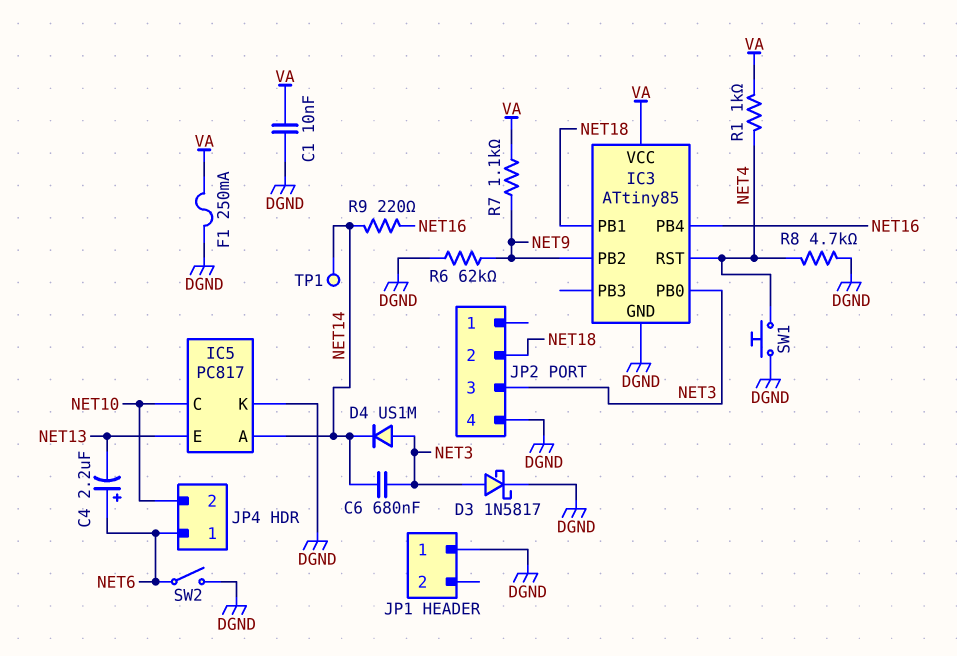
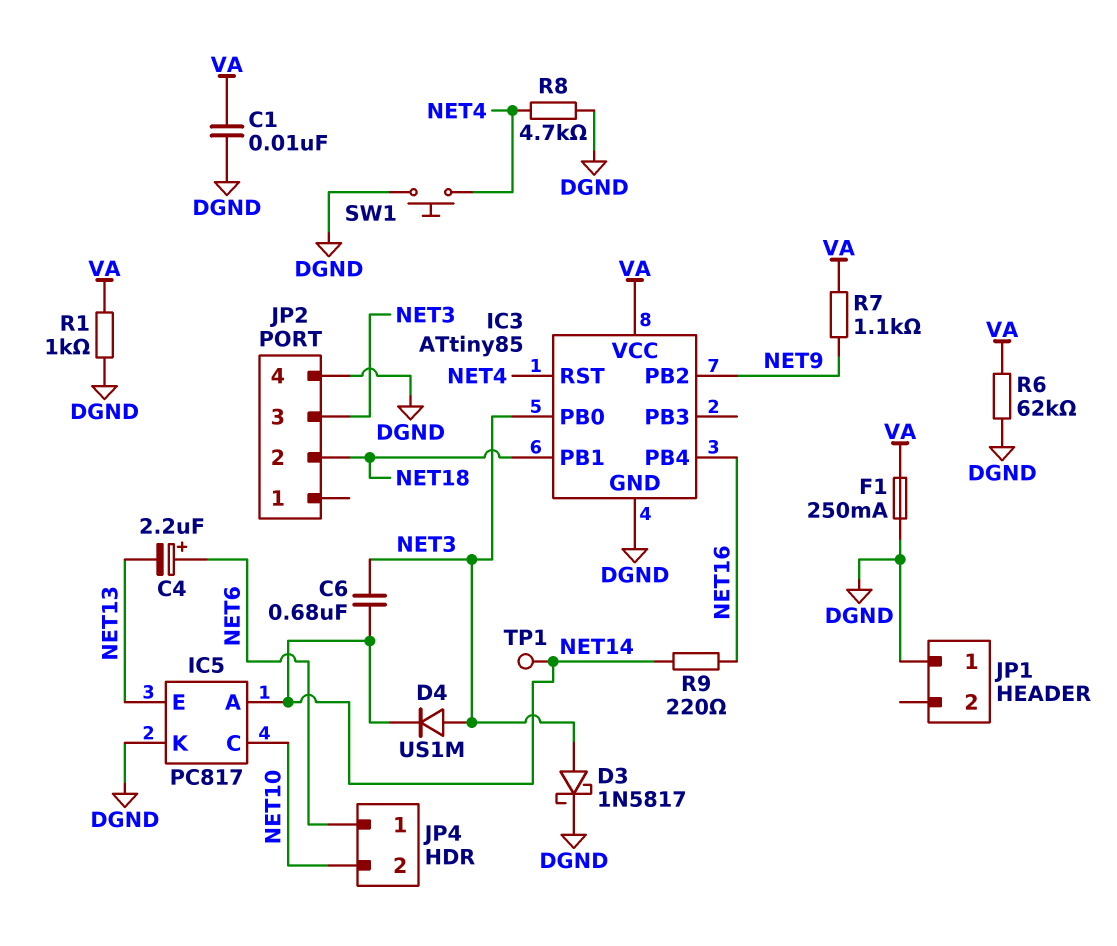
R1: 1k (NET4, VA) -> 1k (DGND, VA)
R6: 62k (DGND, NET9) -> 62k (DGND, VA)
SW2: switch (DGND, NET6) -> none

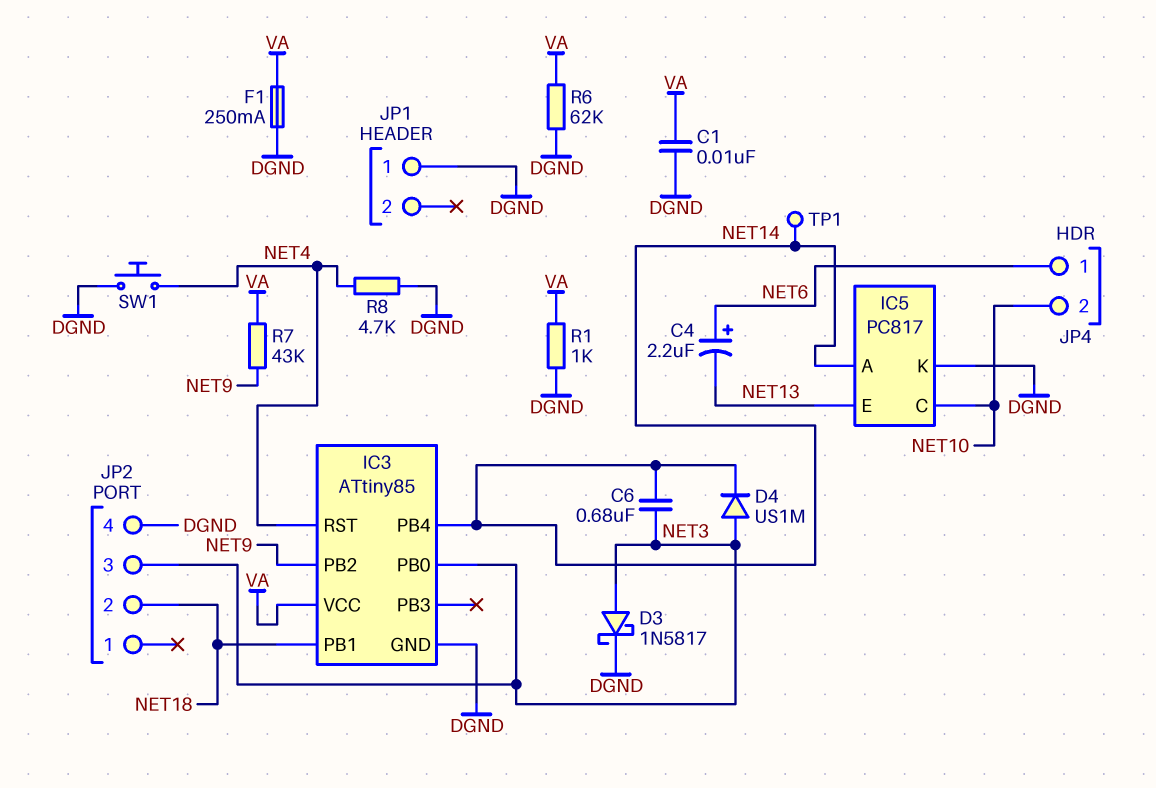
IC3 pin PB4: NET16 -> NET14
R7: 1.1k (NET9, VA) -> 43k (NET9, VA)
R9: 220 (NET14, NET16) -> none

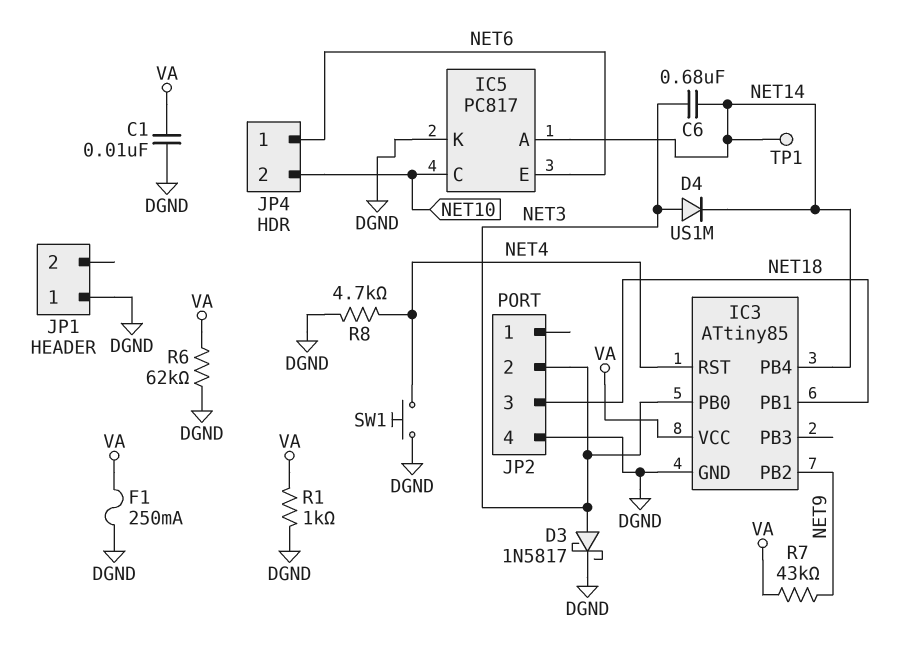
C4: 2.2uF (plus NET6, minus NET13) -> none
IC5 pin E: NET13 -> NET6
JP2 pin 2: NET18 -> NET3
JP2 pin 3: NET3 -> NET18

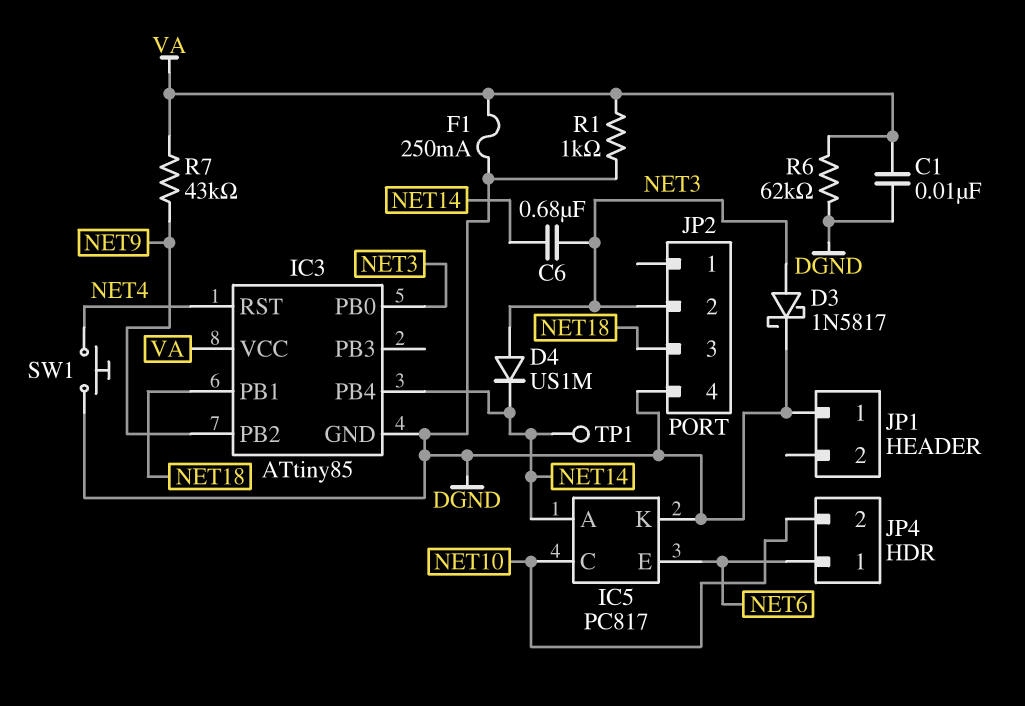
R8: 4.7k (DGND, NET4) -> none

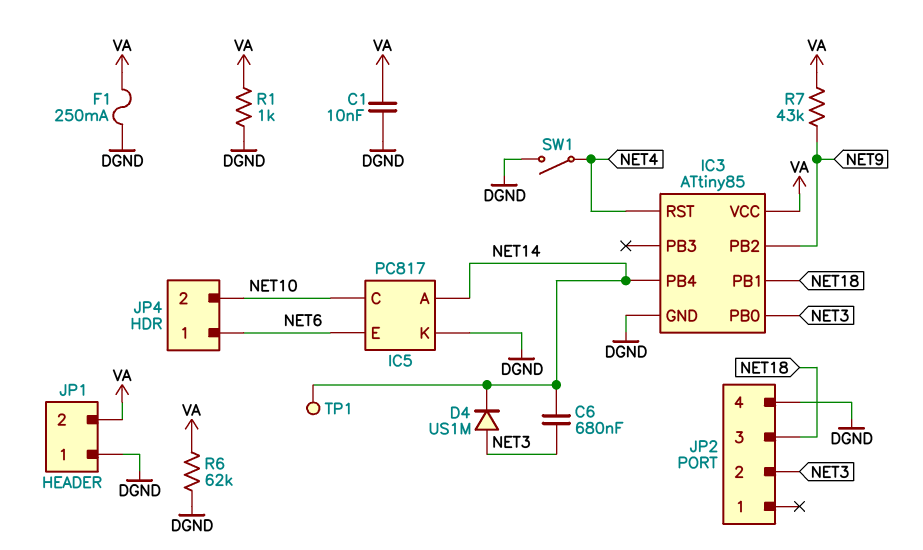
D3: schottky 1N5817 (A NET3, K DGND) -> none
JP1 pin 2: none -> VA
SW1: button (DGND, NET4) -> switch (DGND, NET4)

